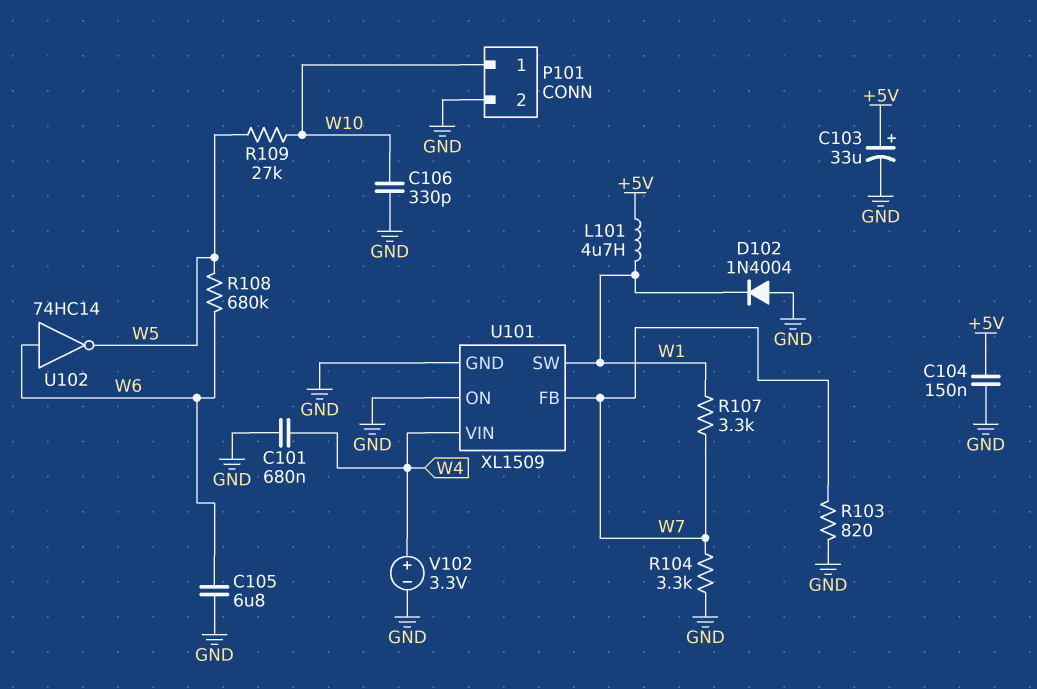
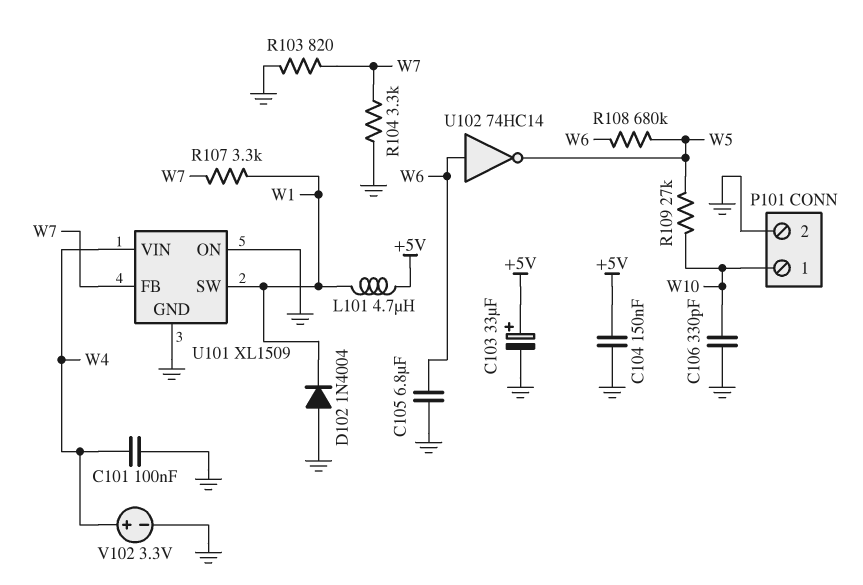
C101: 680nF (GND, W4) -> 100nF (GND, W4)

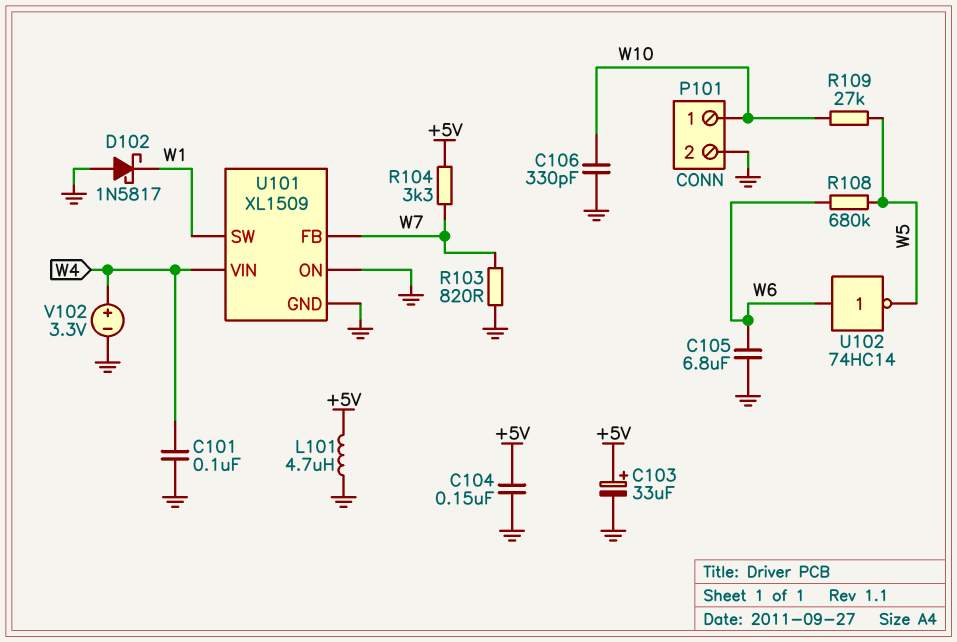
D102: diode 1N4004 (A GND, K W1) -> schottky 1N5817 (A GND, K W1)
L101: 4.7uH (+5V, W1) -> 4.7uH (+5V, GND)
R104: 3.3k (GND, W7) -> 3.3k (+5V, W7)
R107: 3.3k (W1, W7) -> none

